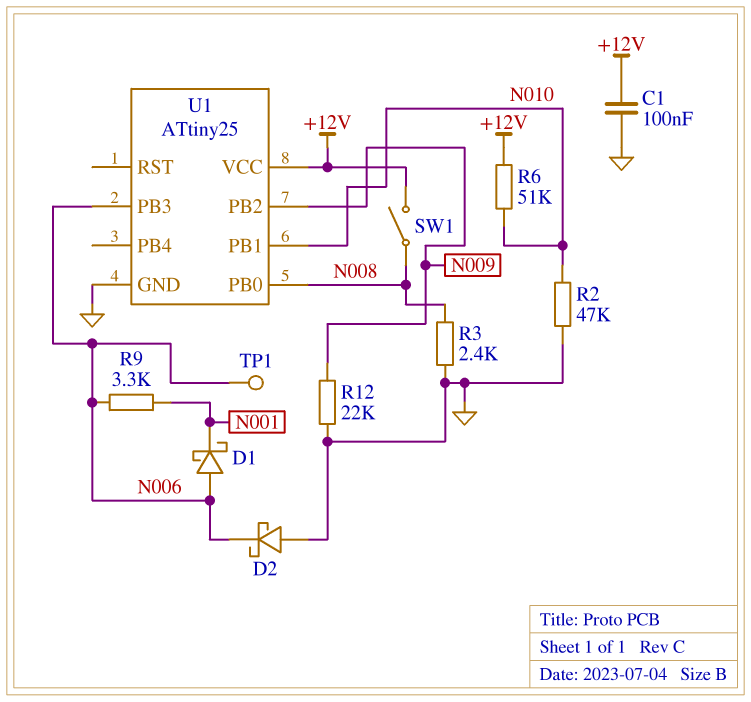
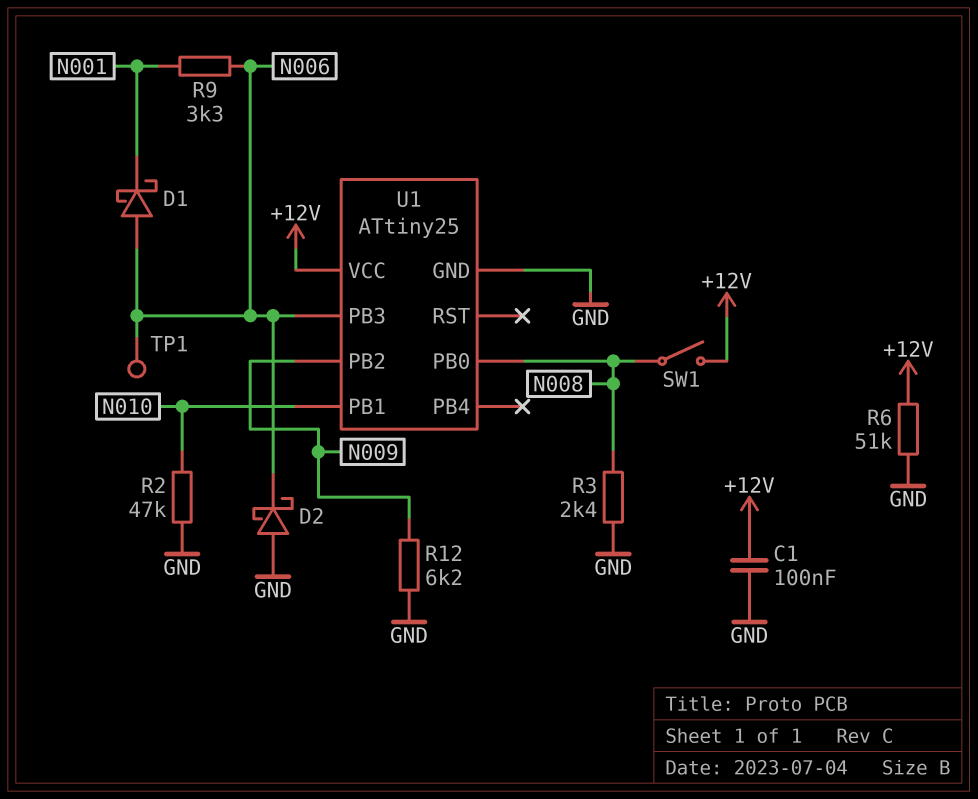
R6: 51k (+12V, N010) -> 51k (+12V, GND)
R12: 22k (GND, N009) -> 6.2k (GND, N009)

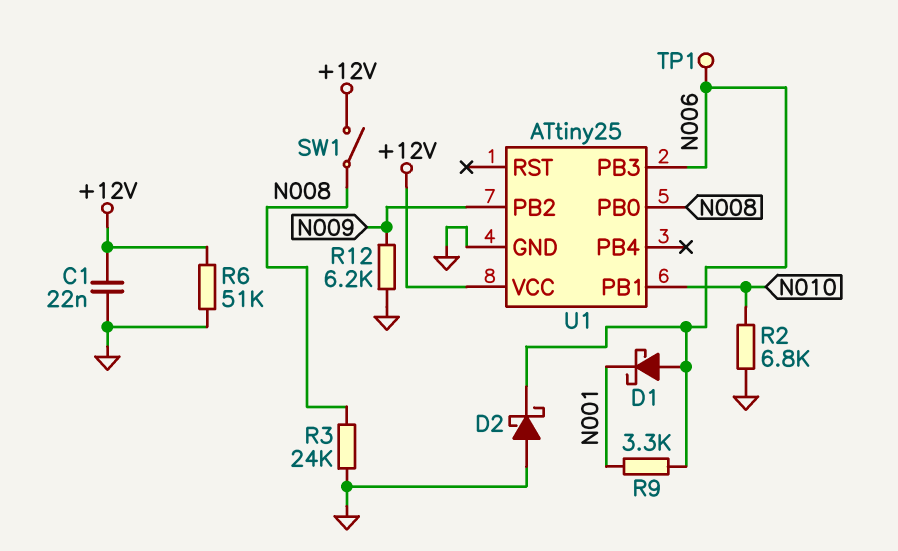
C1: 100nF (+12V, GND) -> 22nF (+12V, GND)
R2: 47k (GND, N010) -> 6.8k (GND, N010)
R3: 2.4k (GND, N008) -> 24k (GND, N008)

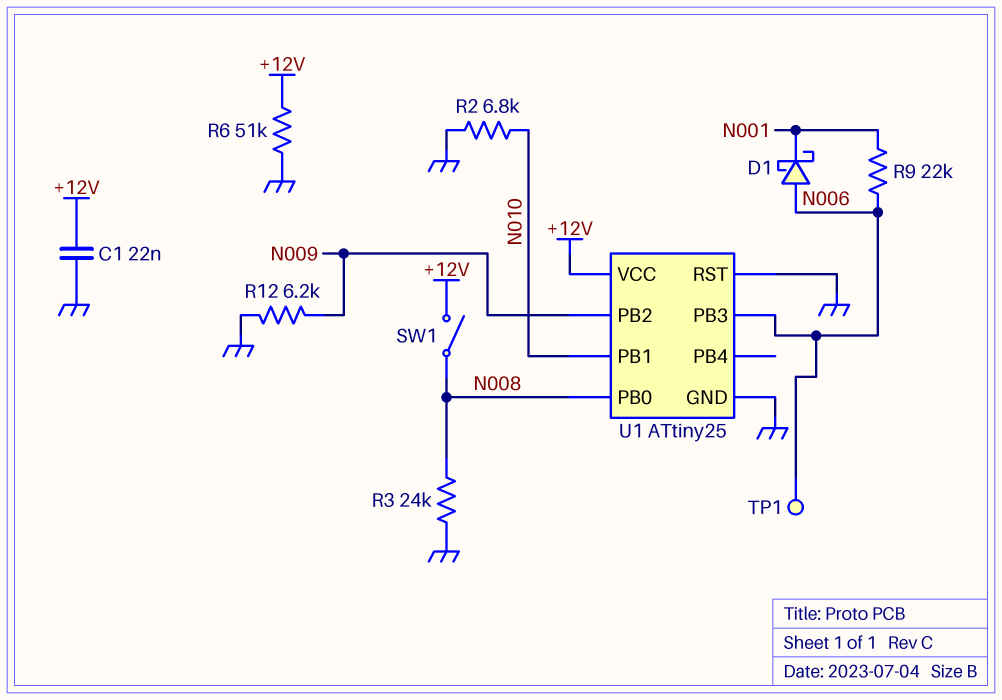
D2: schottky (A GND, K N006) -> none
R9: 3.3k (N001, N006) -> 22k (N001, N006)
U1 pin RST: none -> GND

